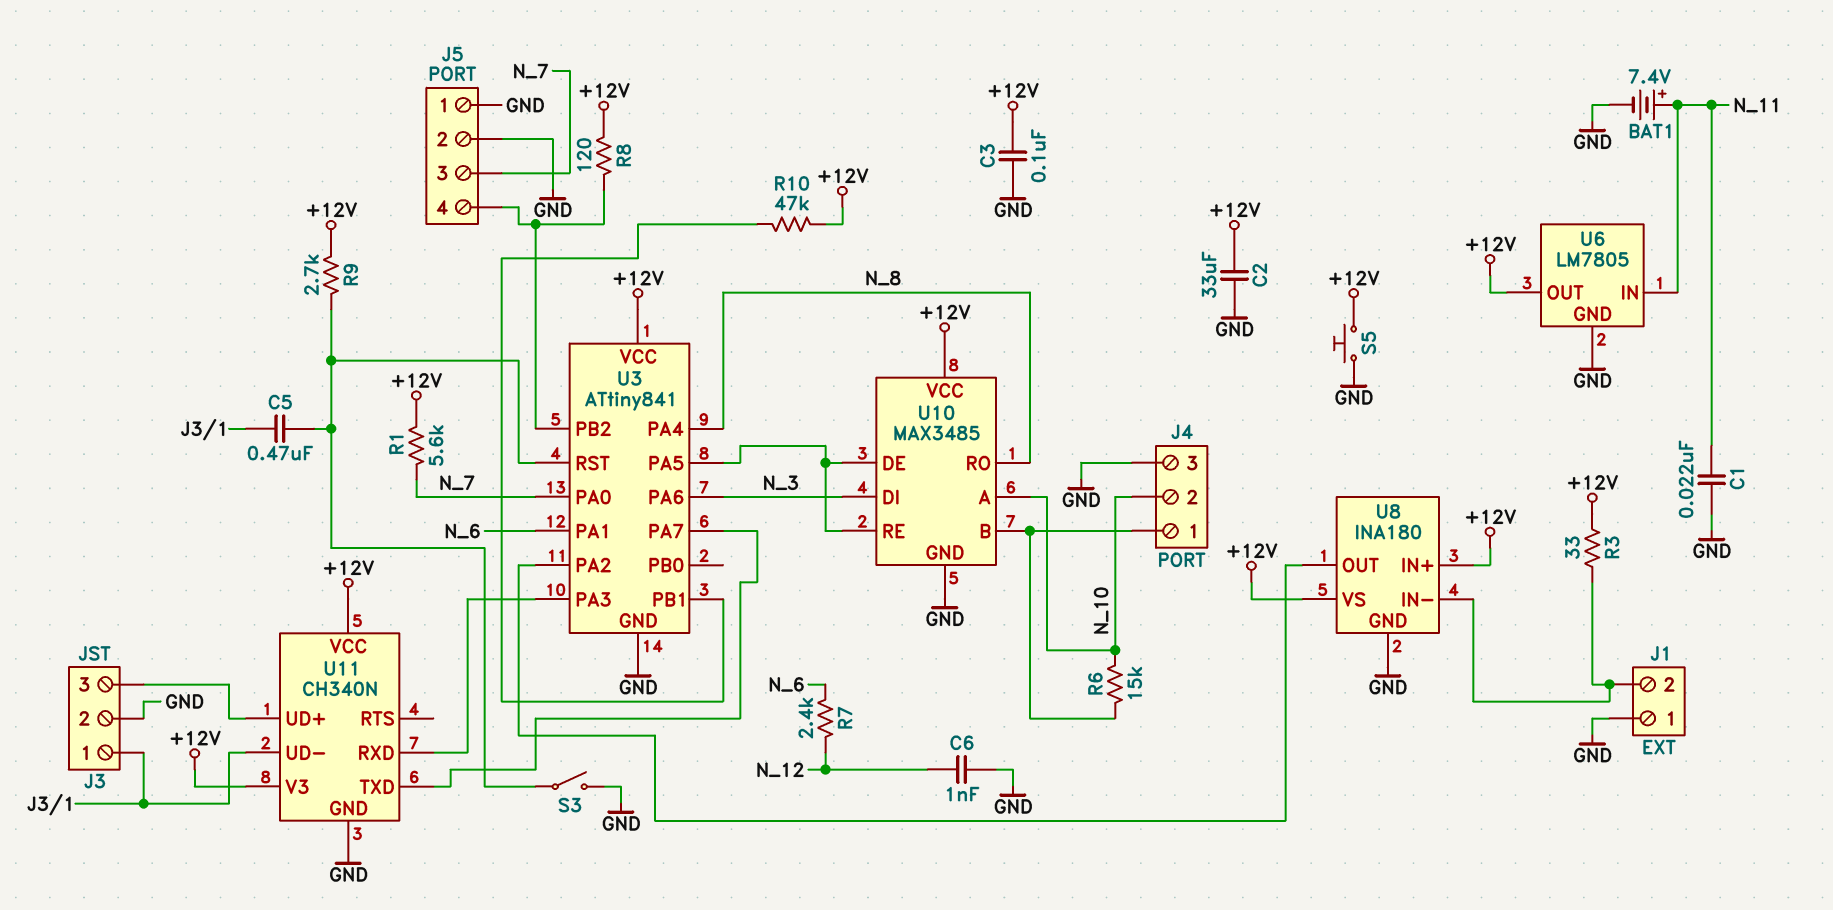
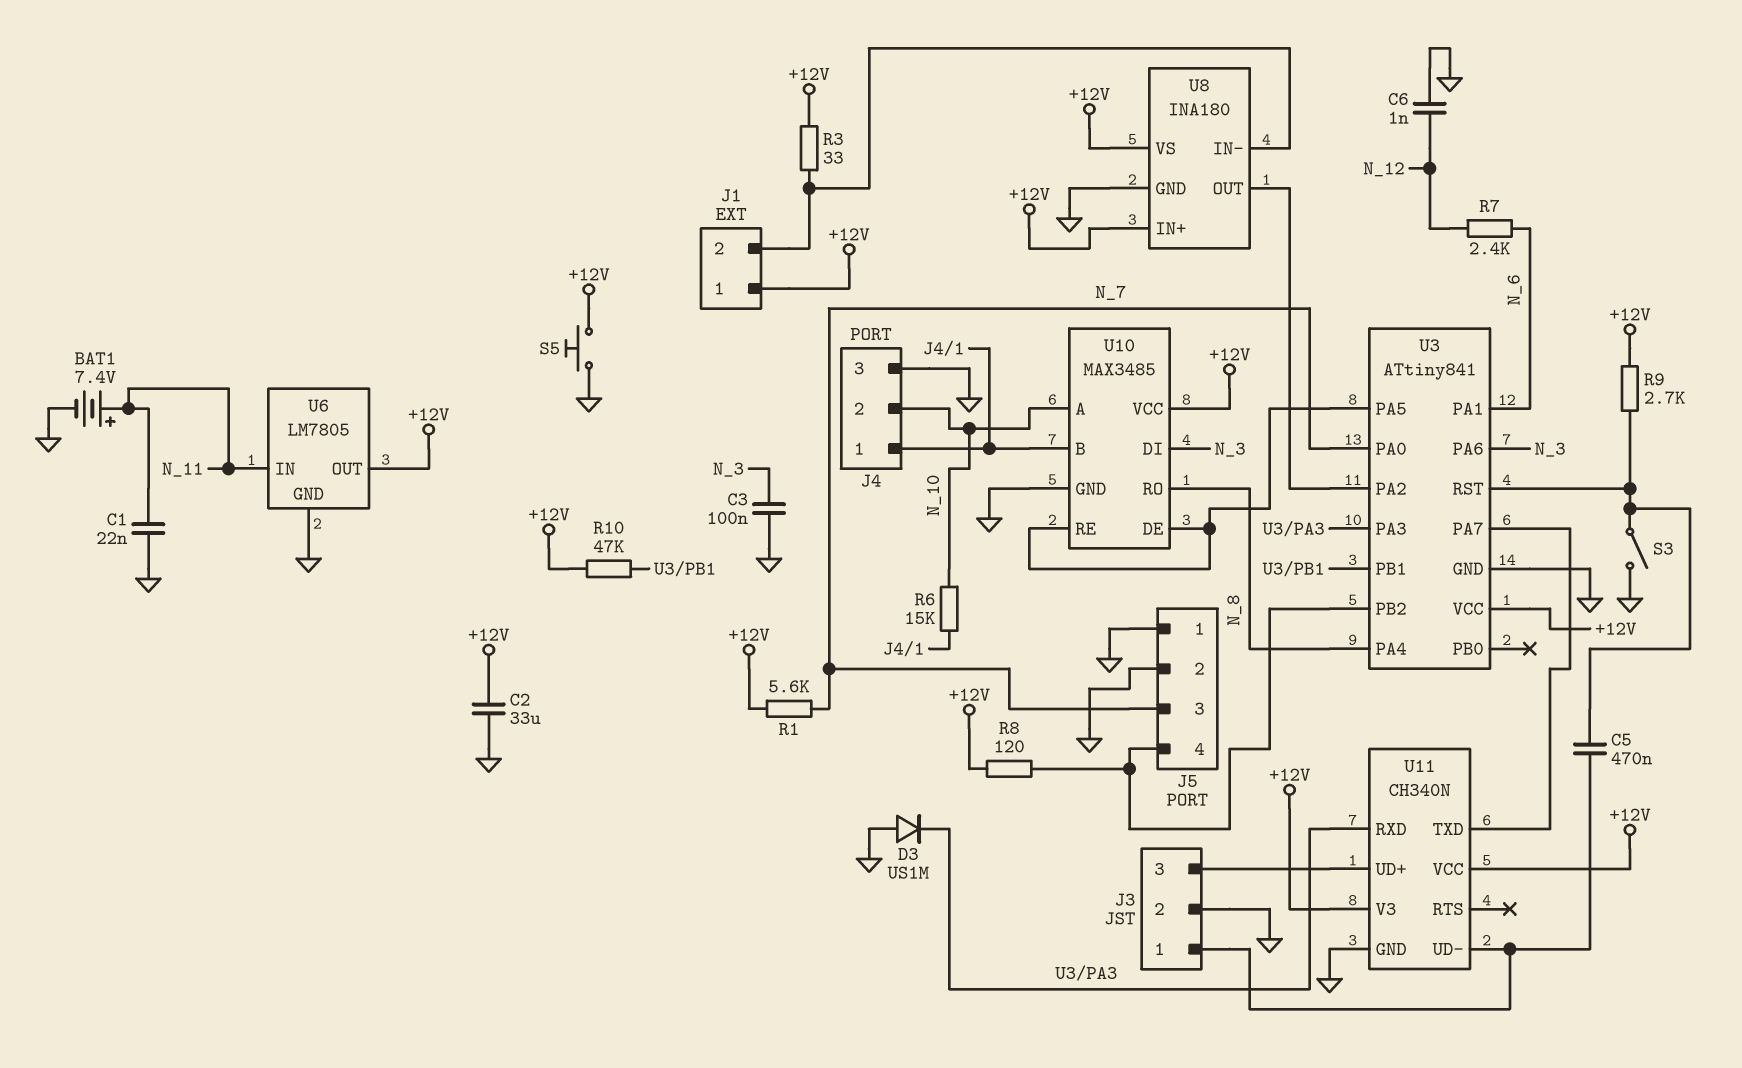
C3: 100nF (+12V, GND) -> 100nF (GND, N_3)
D3: none -> diode US1M (A GND, K U3/PA3)
J1 pin 1: GND -> +12V

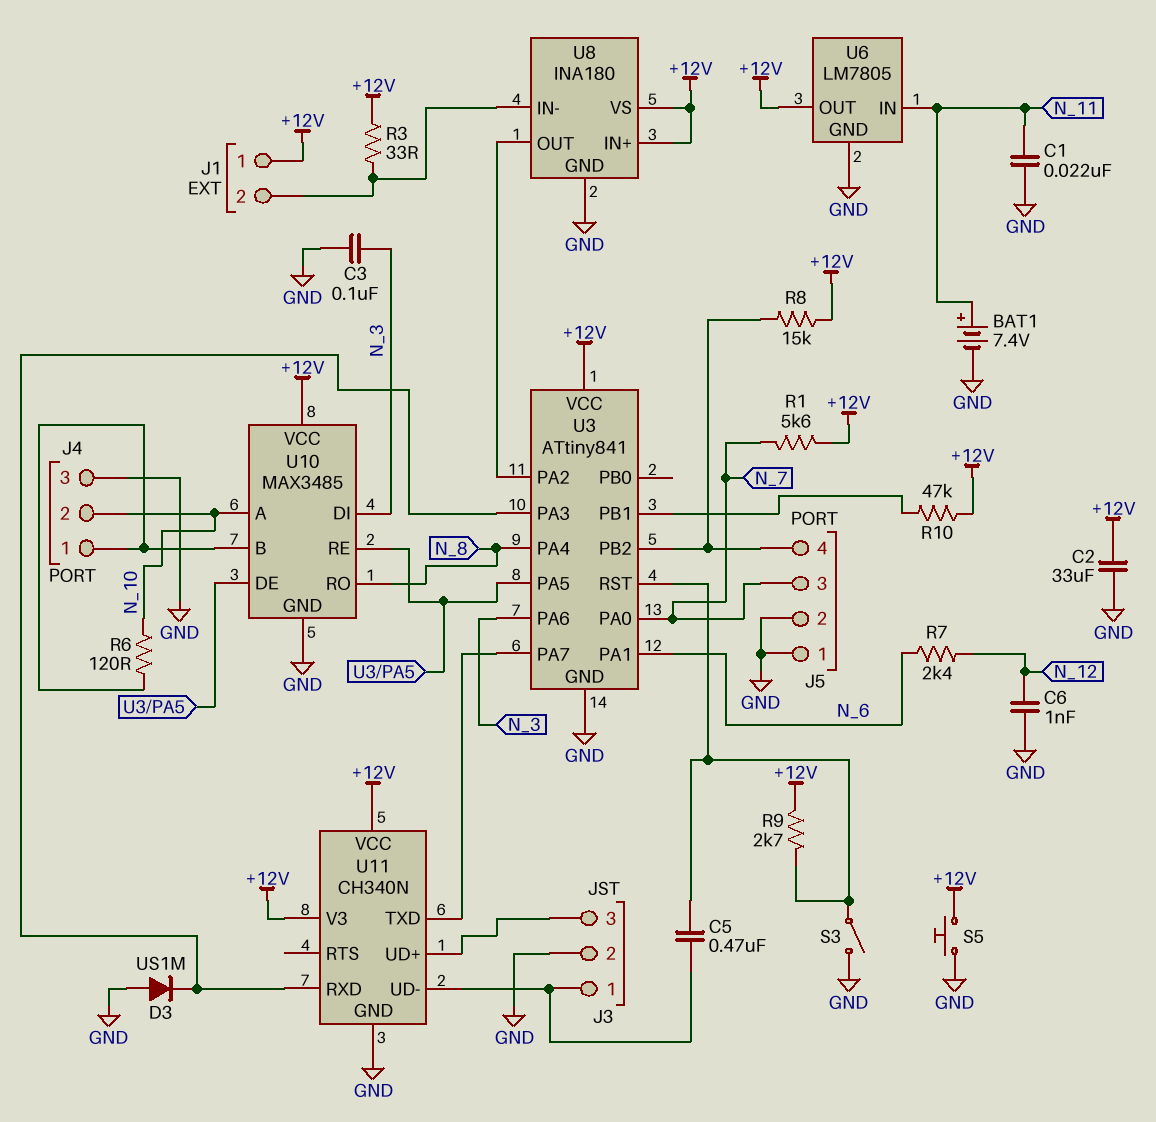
R6: 15k (J4/1, N_10) -> 120 (J4/1, N_10)
R8: 120 (+12V, J5/4) -> 15k (+12V, J5/4)

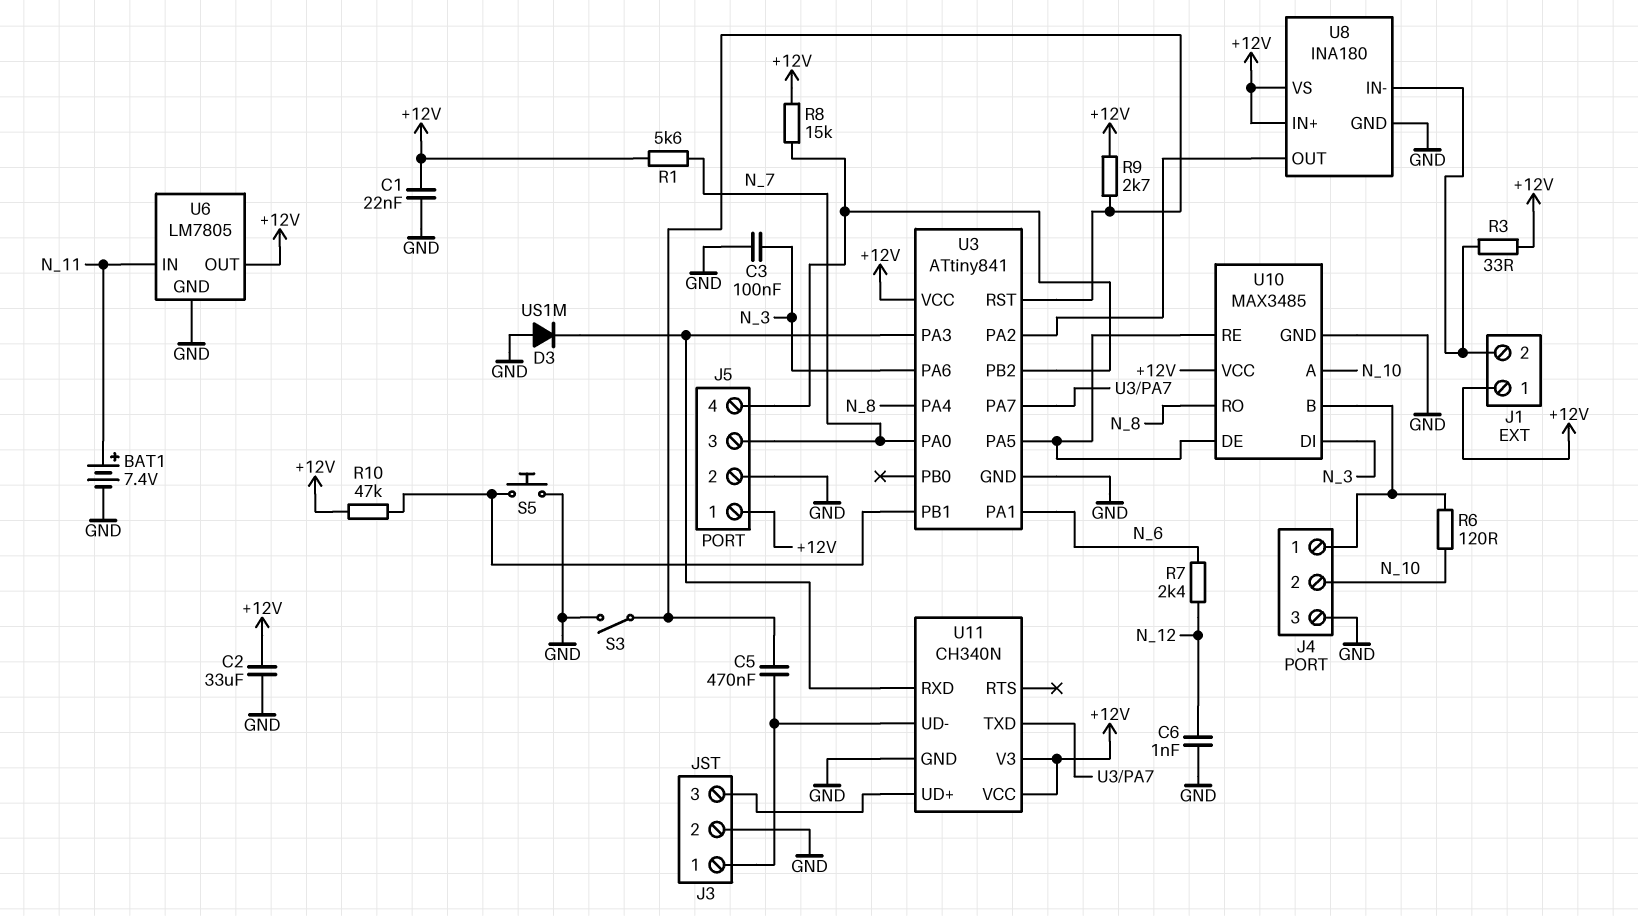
C1: 22nF (GND, N_11) -> 22nF (+12V, GND)
J5 pin 1: GND -> +12V
S5: button (+12V, GND) -> button (GND, U3/PB1)

